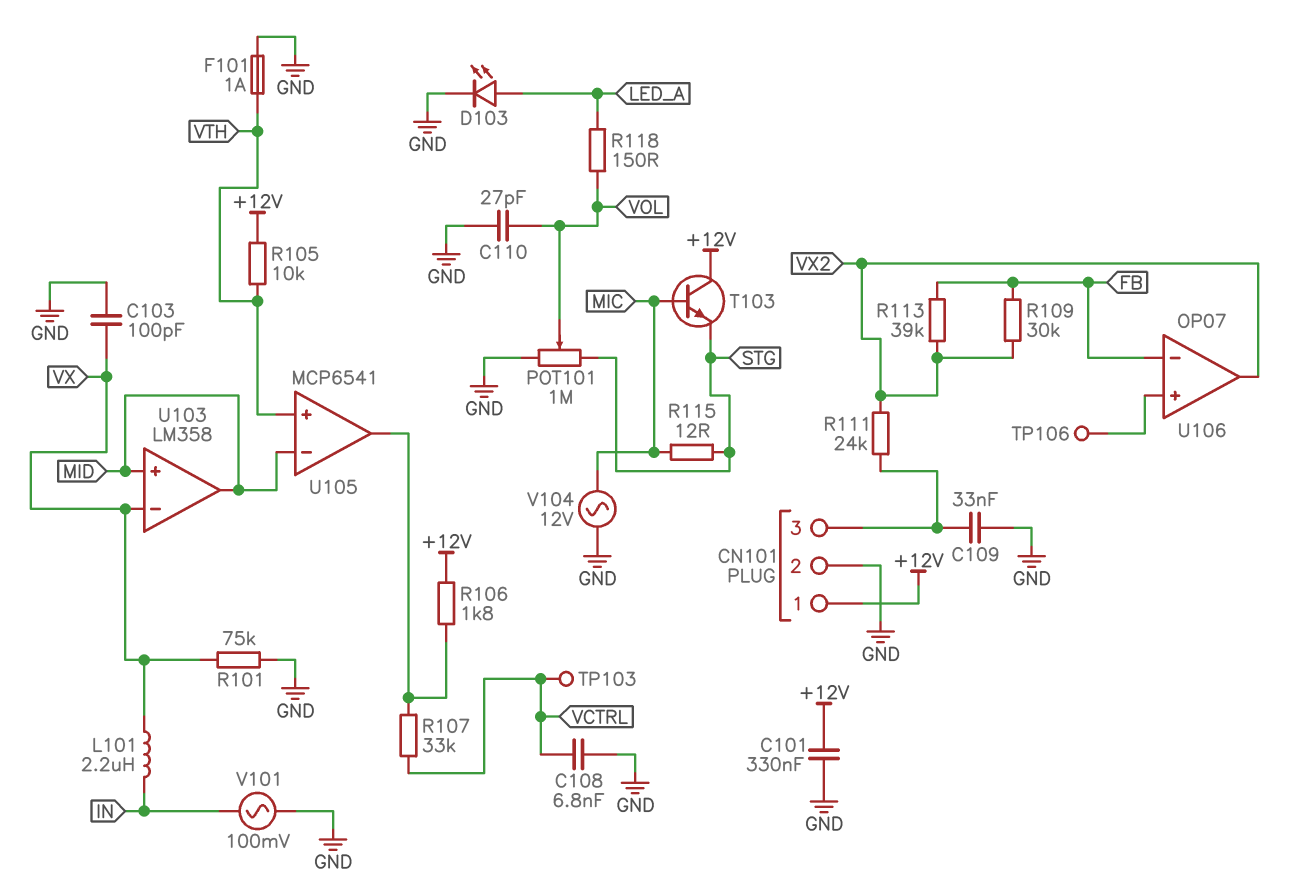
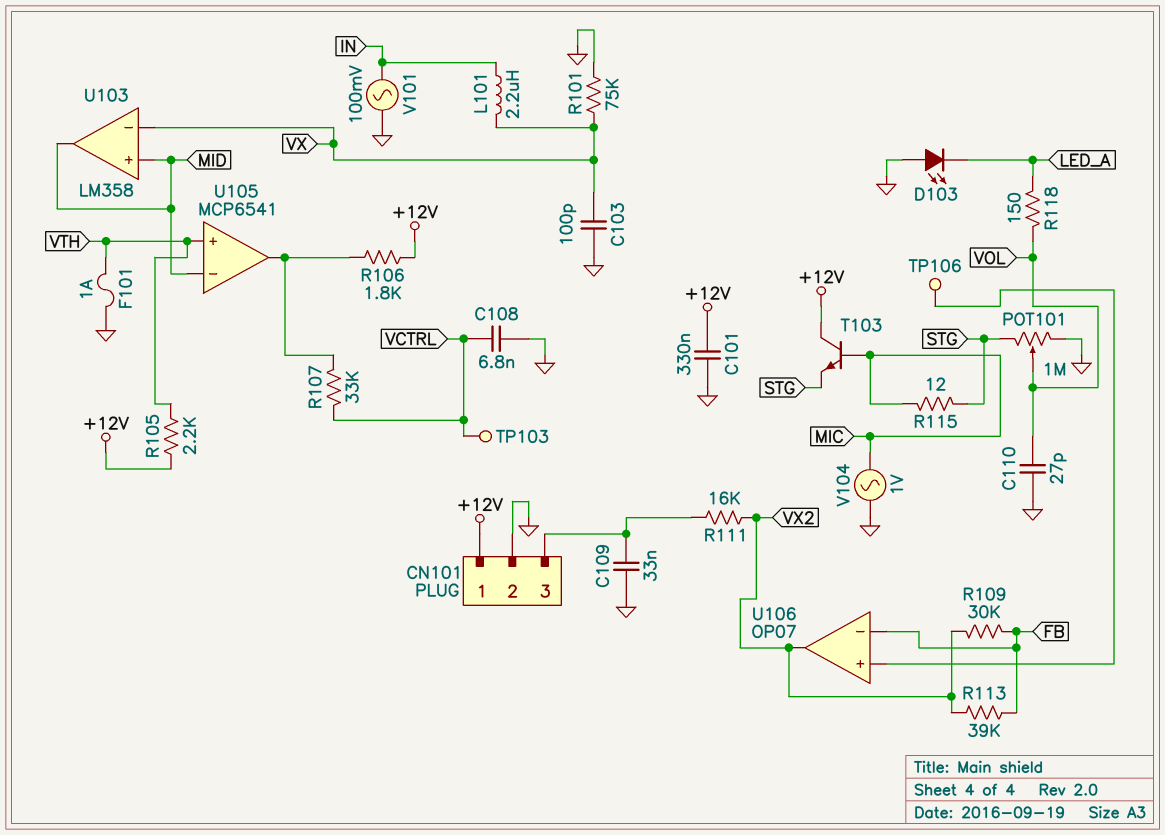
D103: LED (A LED_A, K GND) -> LED (A GND, K LED_A)
R105: 10k (+12V, VTH) -> 2.2k (+12V, VTH)
R111: 24k (CN101/3, VX2) -> 16k (CN101/3, VX2)
V104: AC 12V (GND, MIC) -> AC 1V (GND, MIC)

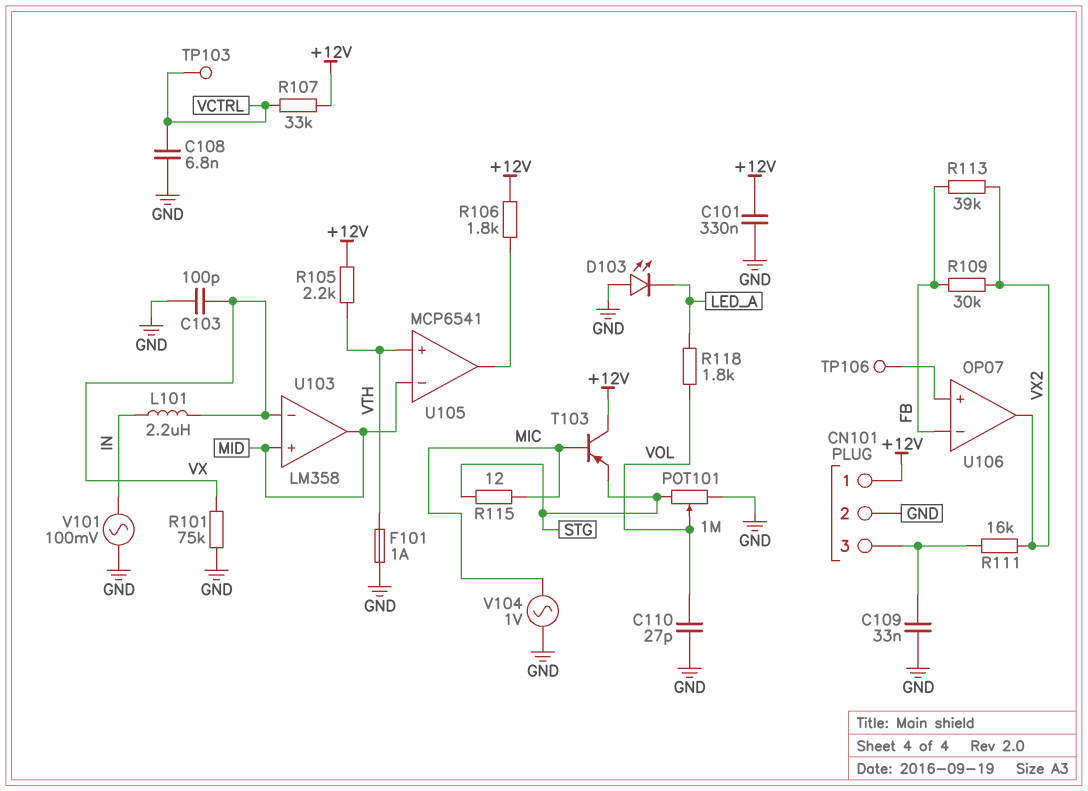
R107: 33k (U105/out, VCTRL) -> 33k (+12V, VCTRL)
R118: 150 (LED_A, VOL) -> 1.8k (LED_A, VOL)
T103: NPN (B MIC, C +12V, E STG) -> PNP (B MIC, C +12V, E STG)

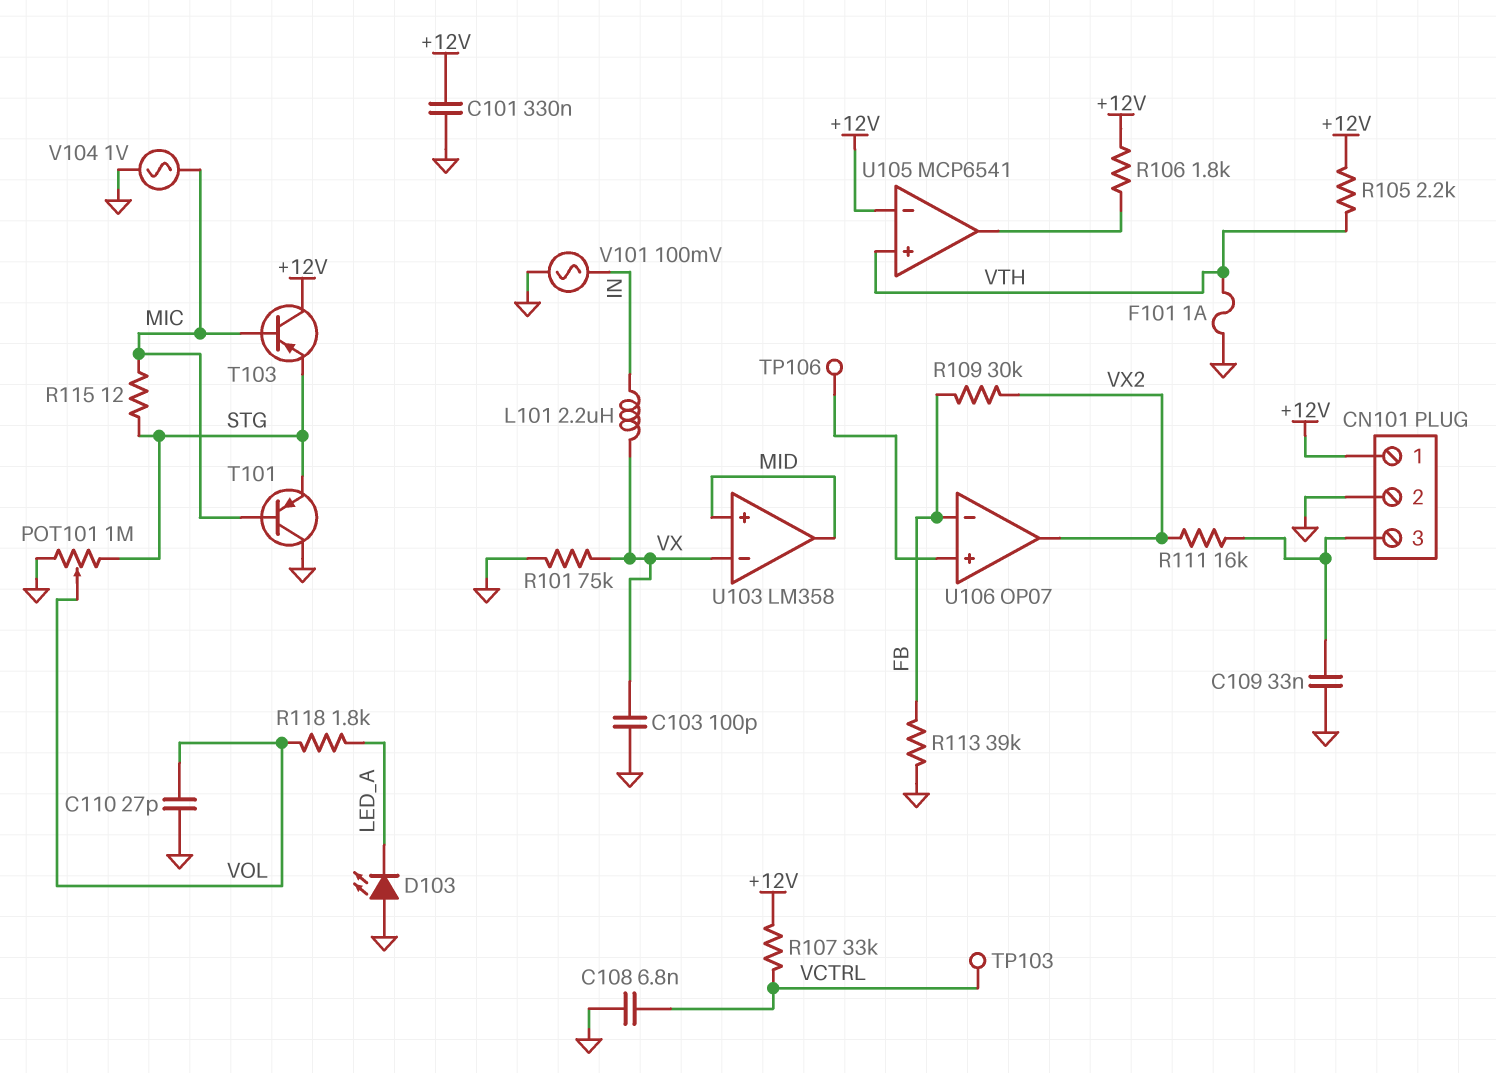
R113: 39k (FB, VX2) -> 39k (FB, GND)
T101: none -> PNP (B MIC, C GND, E STG)
U105 pin in-: MID -> +12V

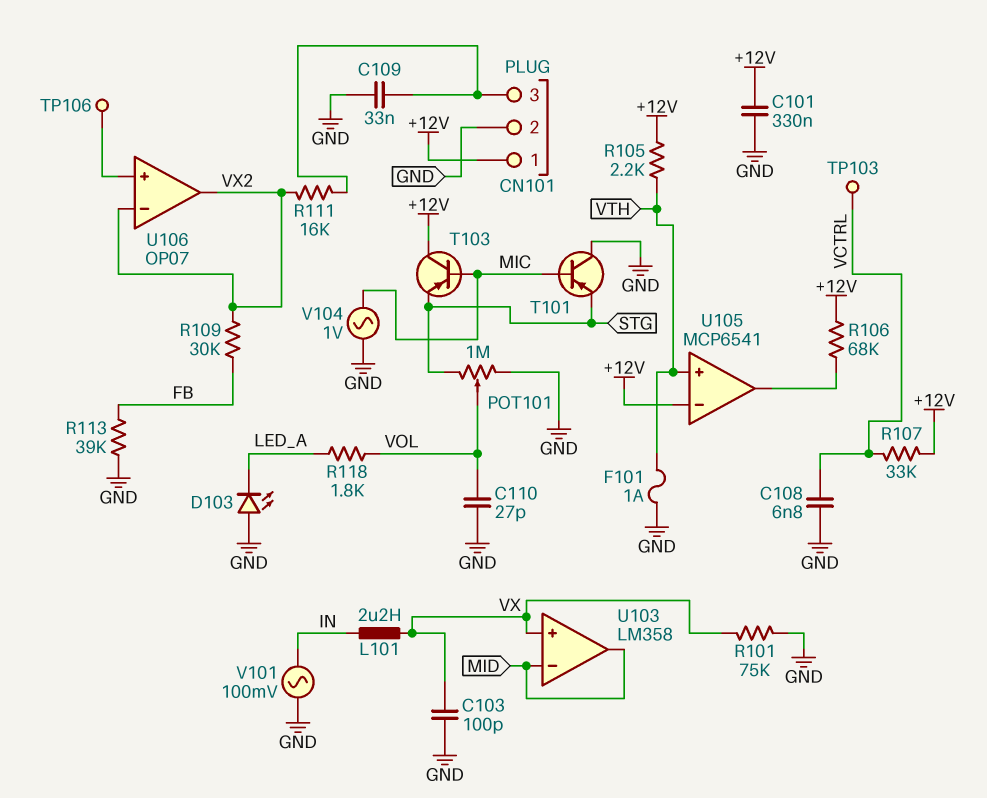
R106: 1.8k (+12V, U105/out) -> 68k (+12V, U105/out)
R115: 12 (MIC, STG) -> none
U103 pin in+: MID -> VX
U103 pin in-: VX -> MID
U106 pin in-: FB -> VX2

